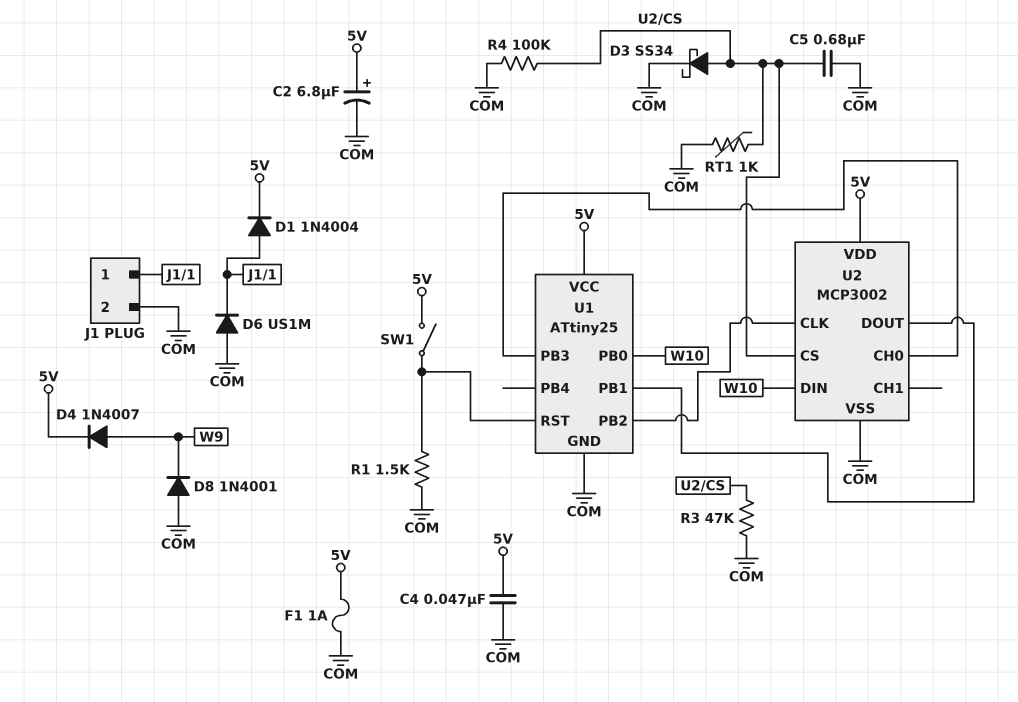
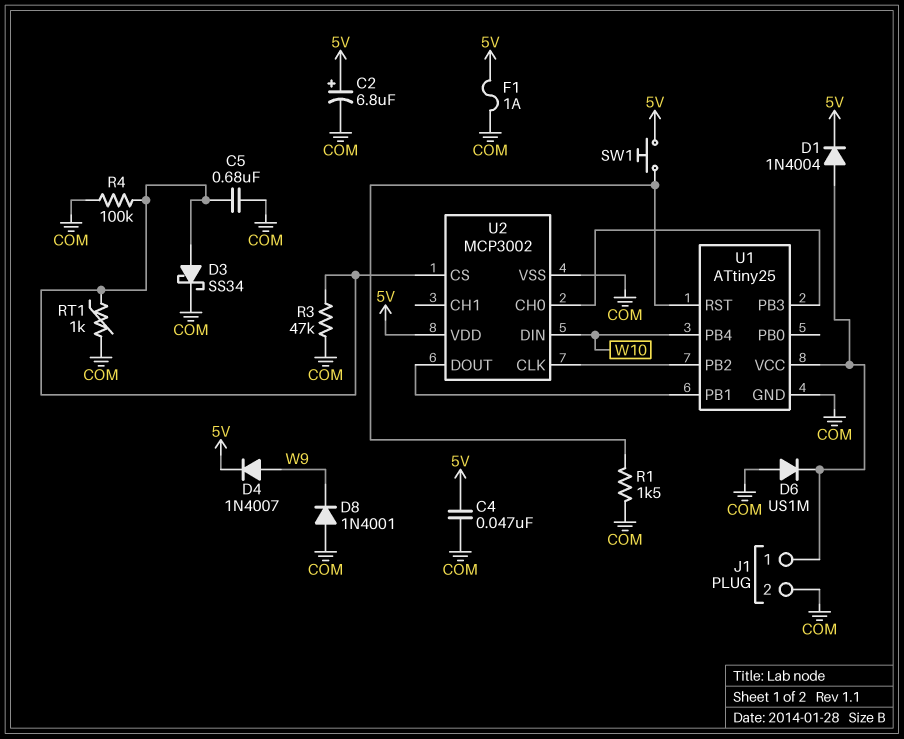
SW1: switch (5V, U1/RST) -> button (5V, U1/RST)
U1 pin PB0: W10 -> none
U1 pin PB4: none -> W10
U1 pin VCC: 5V -> J1/1

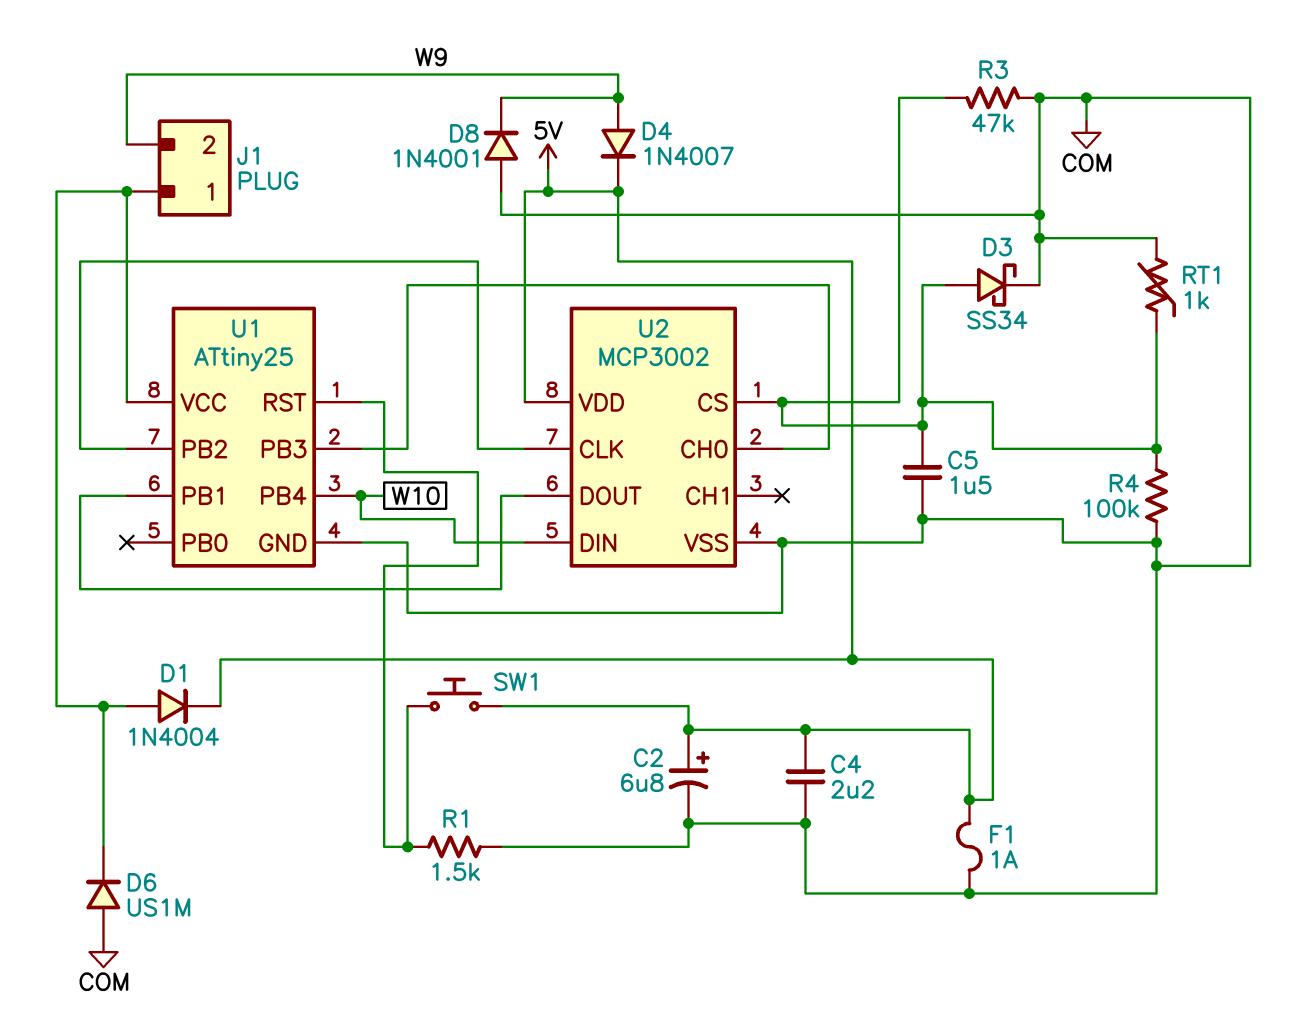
C4: 47nF (5V, COM) -> 2.2uF (5V, COM)
C5: 680nF (COM, U2/CS) -> 1.5uF (COM, U2/CS)
J1 pin 2: COM -> W9

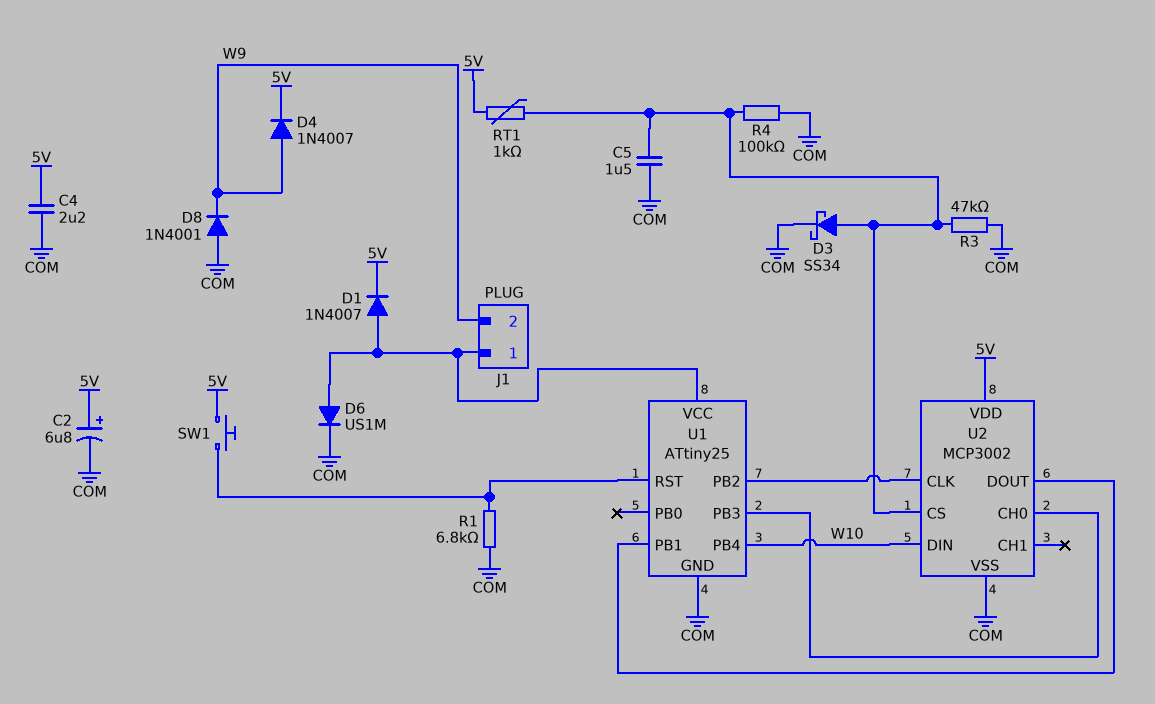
D1: diode 1N4004 (A J1/1, K 5V) -> diode 1N4007 (A J1/1, K 5V)
D6: diode US1M (A COM, K J1/1) -> diode US1M (A J1/1, K COM)
F1: 1A (5V, COM) -> none
R1: 1.5k (COM, U1/RST) -> 6.8k (COM, U1/RST)
RT1: 1k (COM, U2/CS) -> 1k (5V, U2/CS)

